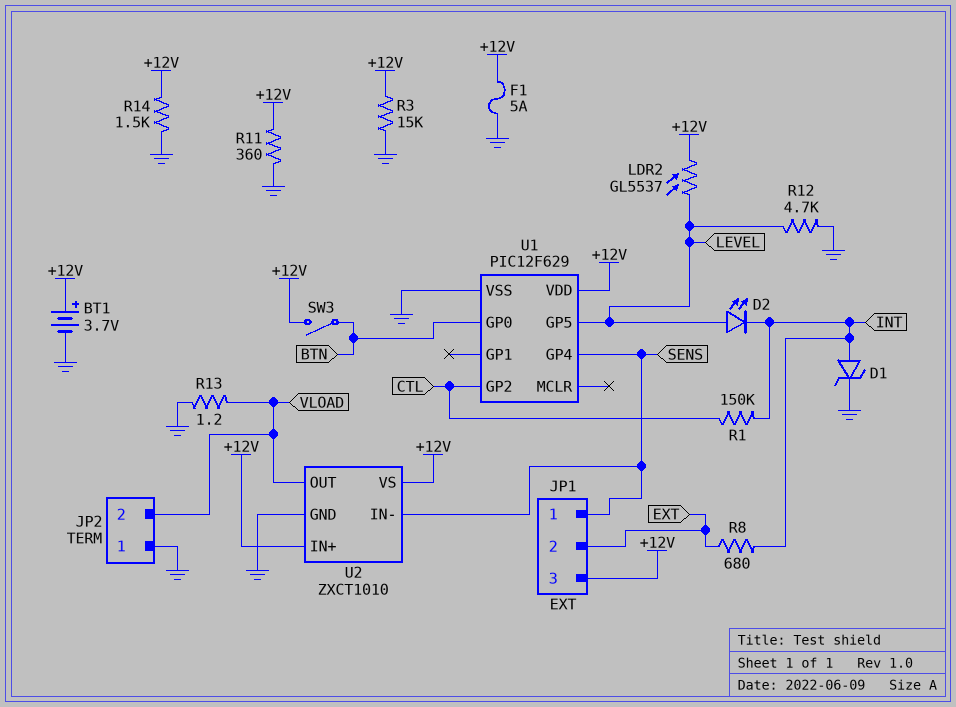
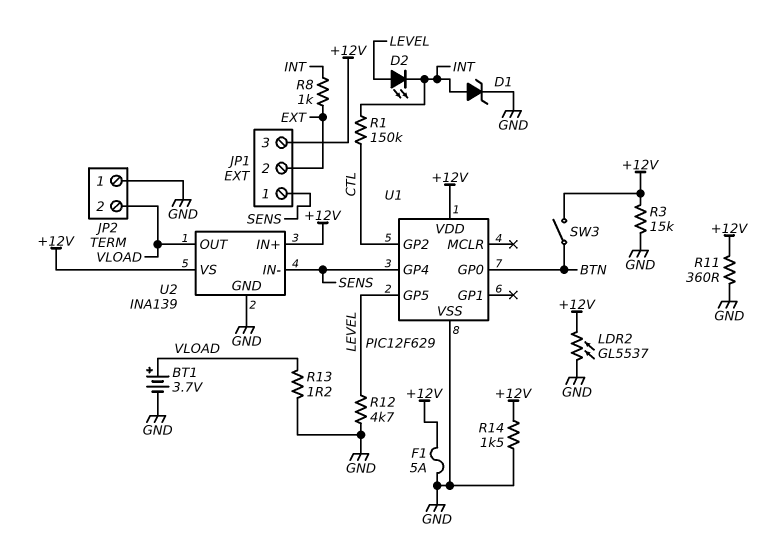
BT1: 3.7V (plus +12V, minus GND) -> 3.7V (plus VLOAD, minus GND)
LDR2: GL5537 (+12V, LEVEL) -> GL5537 (+12V, GND)
R8: 680 (EXT, INT) -> 1k (EXT, INT)
U2: ZXCT1010 -> INA139

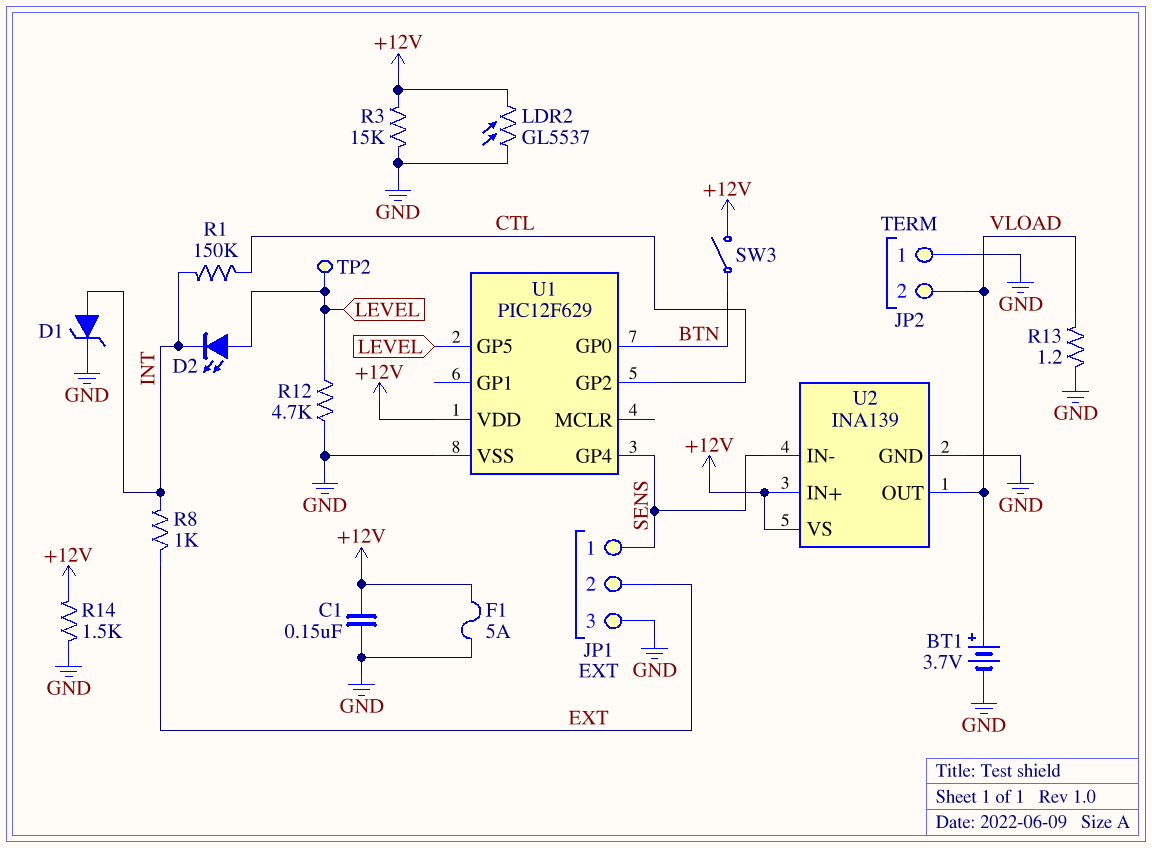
C1: none -> 150nF (+12V, GND)
JP1 pin 3: +12V -> GND
R11: 360 (+12V, GND) -> none
TP2: none -> test point (LEVEL)

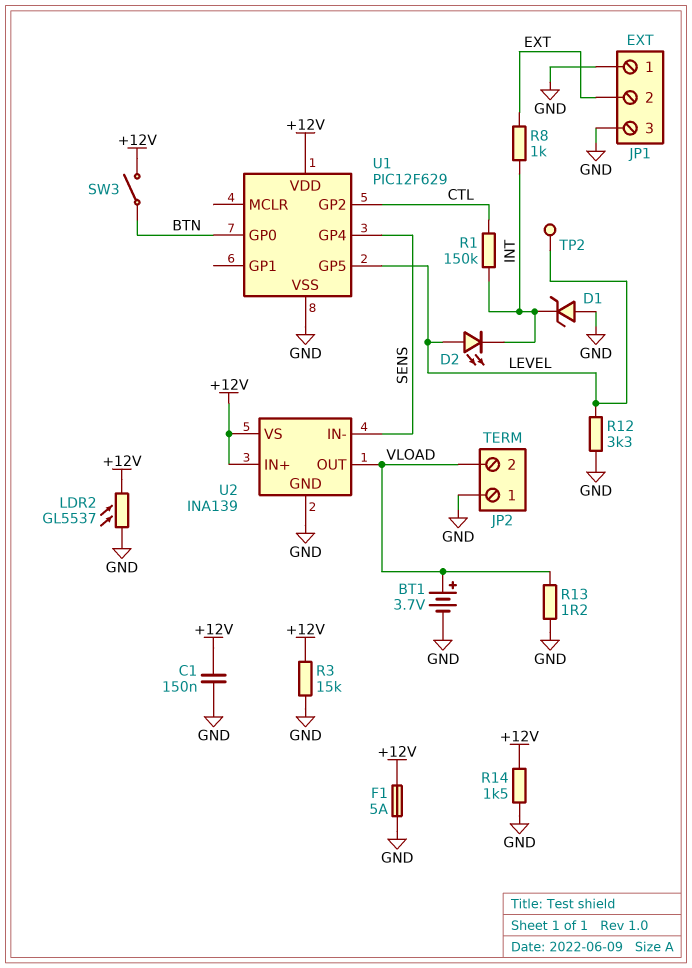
D1: zener (A INT, K GND) -> zener (A GND, K INT)
JP1 pin 1: SENS -> GND
R12: 4.7k (GND, LEVEL) -> 3.3k (GND, LEVEL)

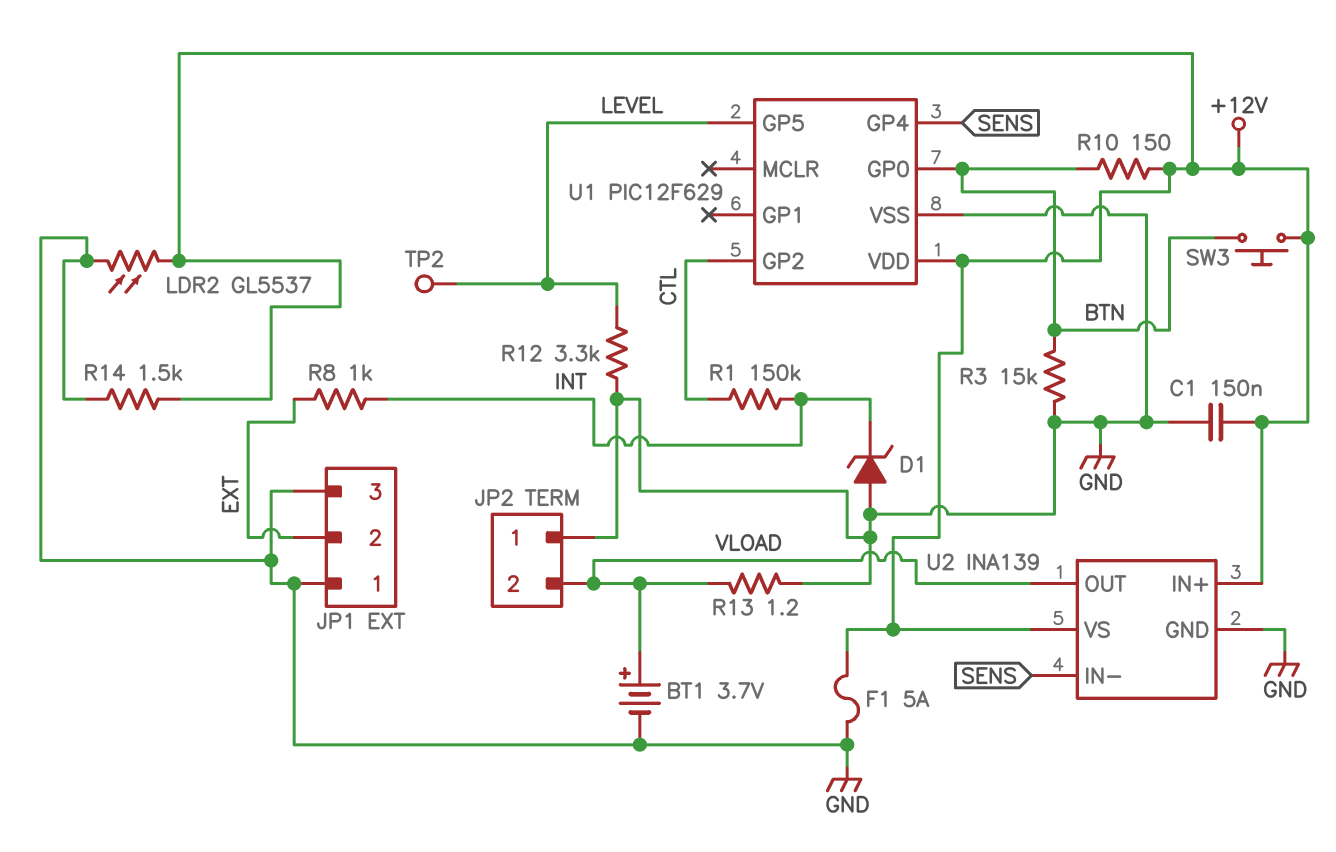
D2: LED (A LEVEL, K INT) -> none
R3: 15k (+12V, GND) -> 15k (BTN, GND)
R10: none -> 150 (+12V, BTN)
SW3: switch (+12V, BTN) -> button (+12V, BTN)

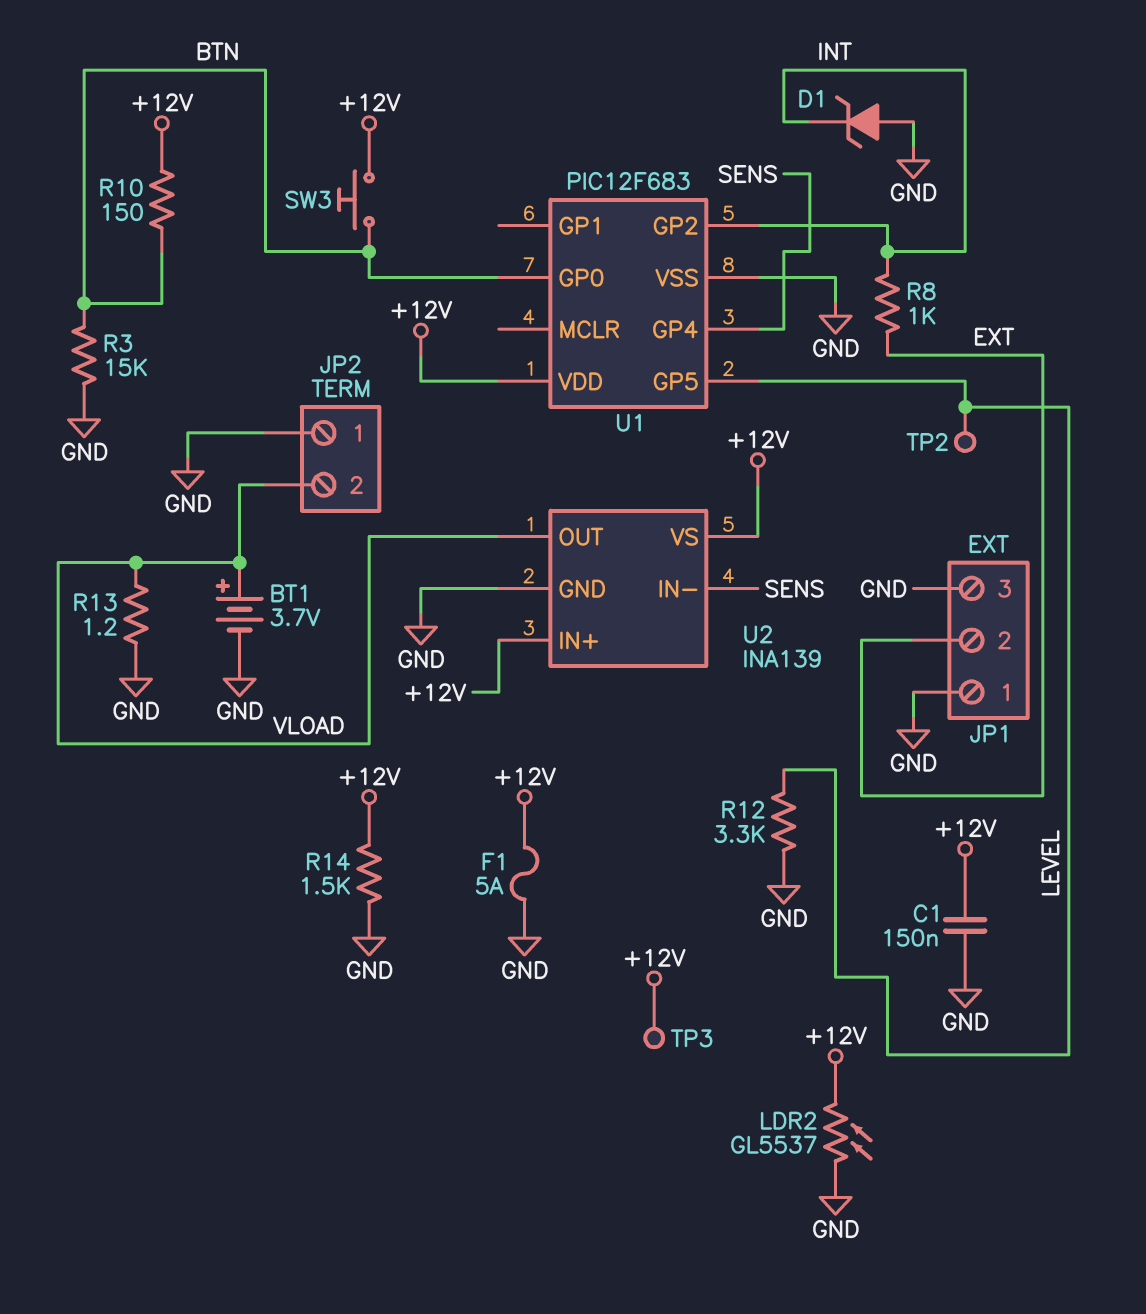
R1: 150k (CTL, INT) -> none
TP3: none -> test point (+12V)
U1: PIC12F629 -> PIC12F683
U1 pin GP2: CTL -> INT

